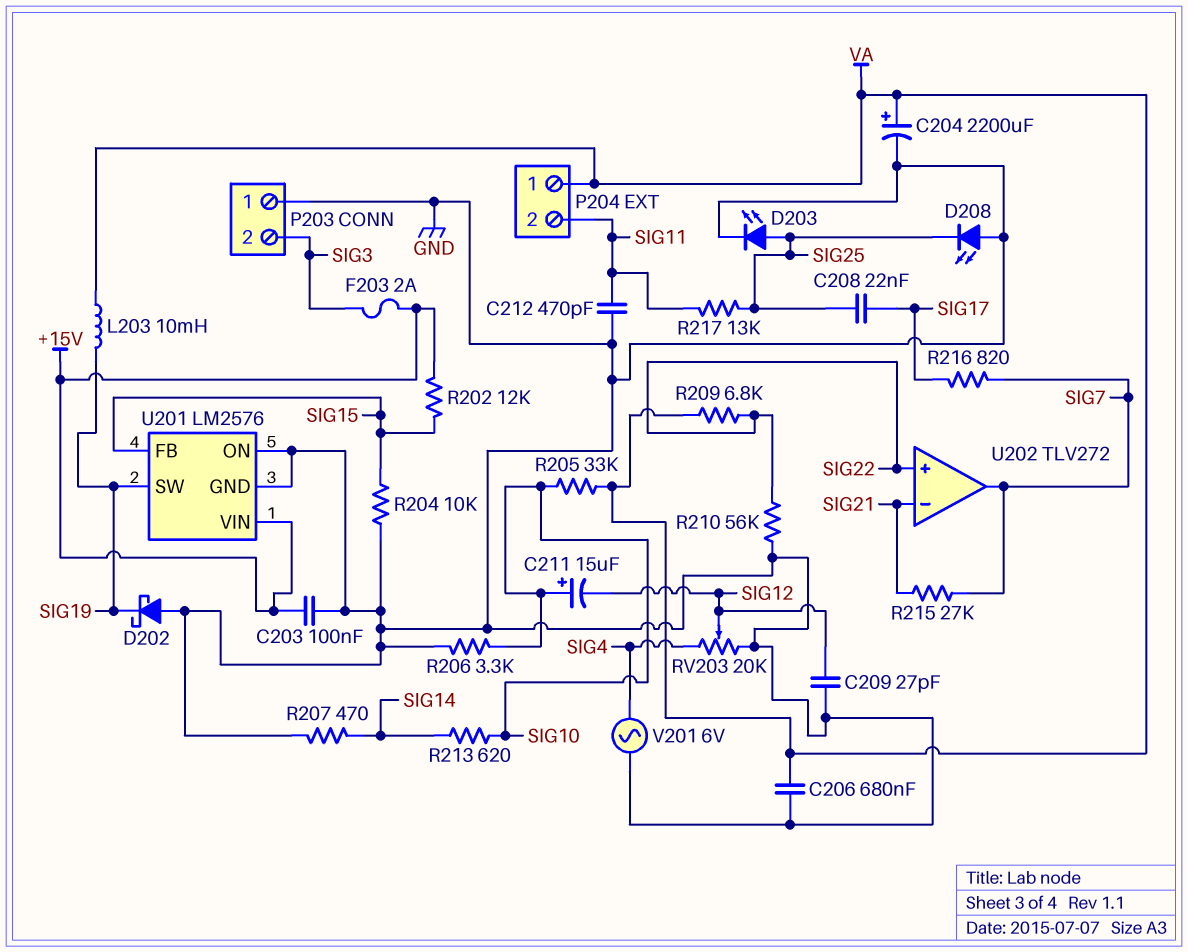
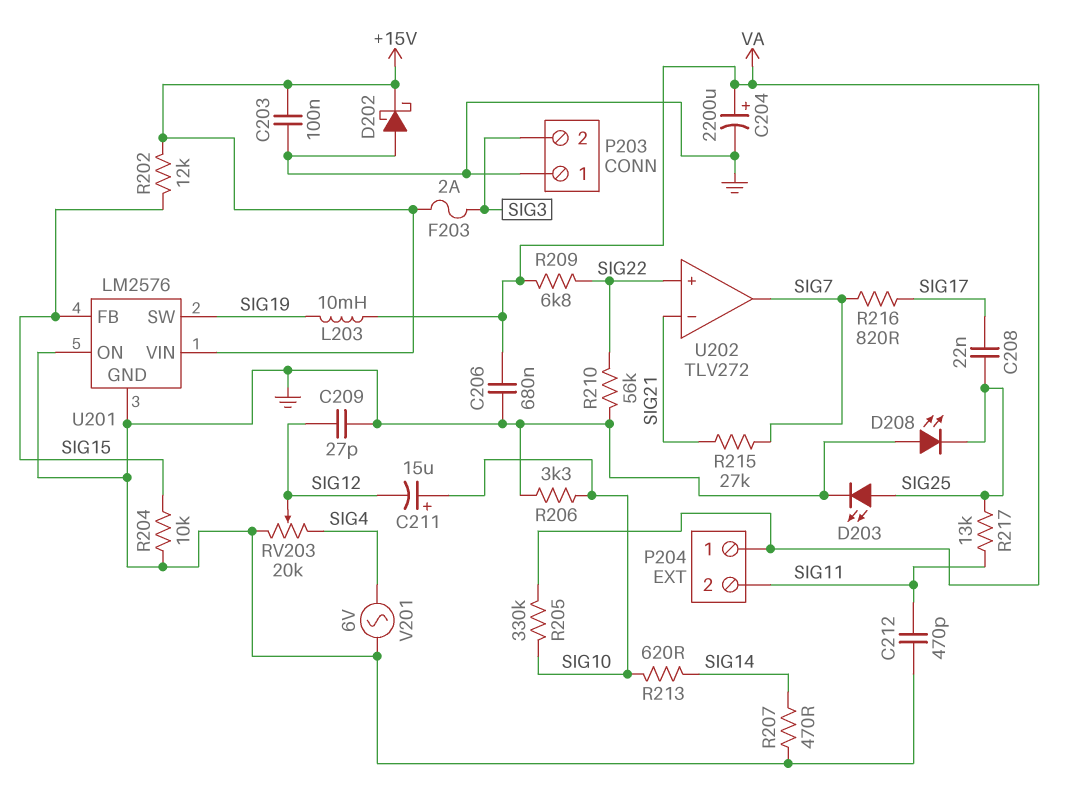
D202: schottky (A GND, K SIG19) -> schottky (A GND, K +15V)
R205: 33k (SIG10, VA) -> 330k (SIG10, VA)

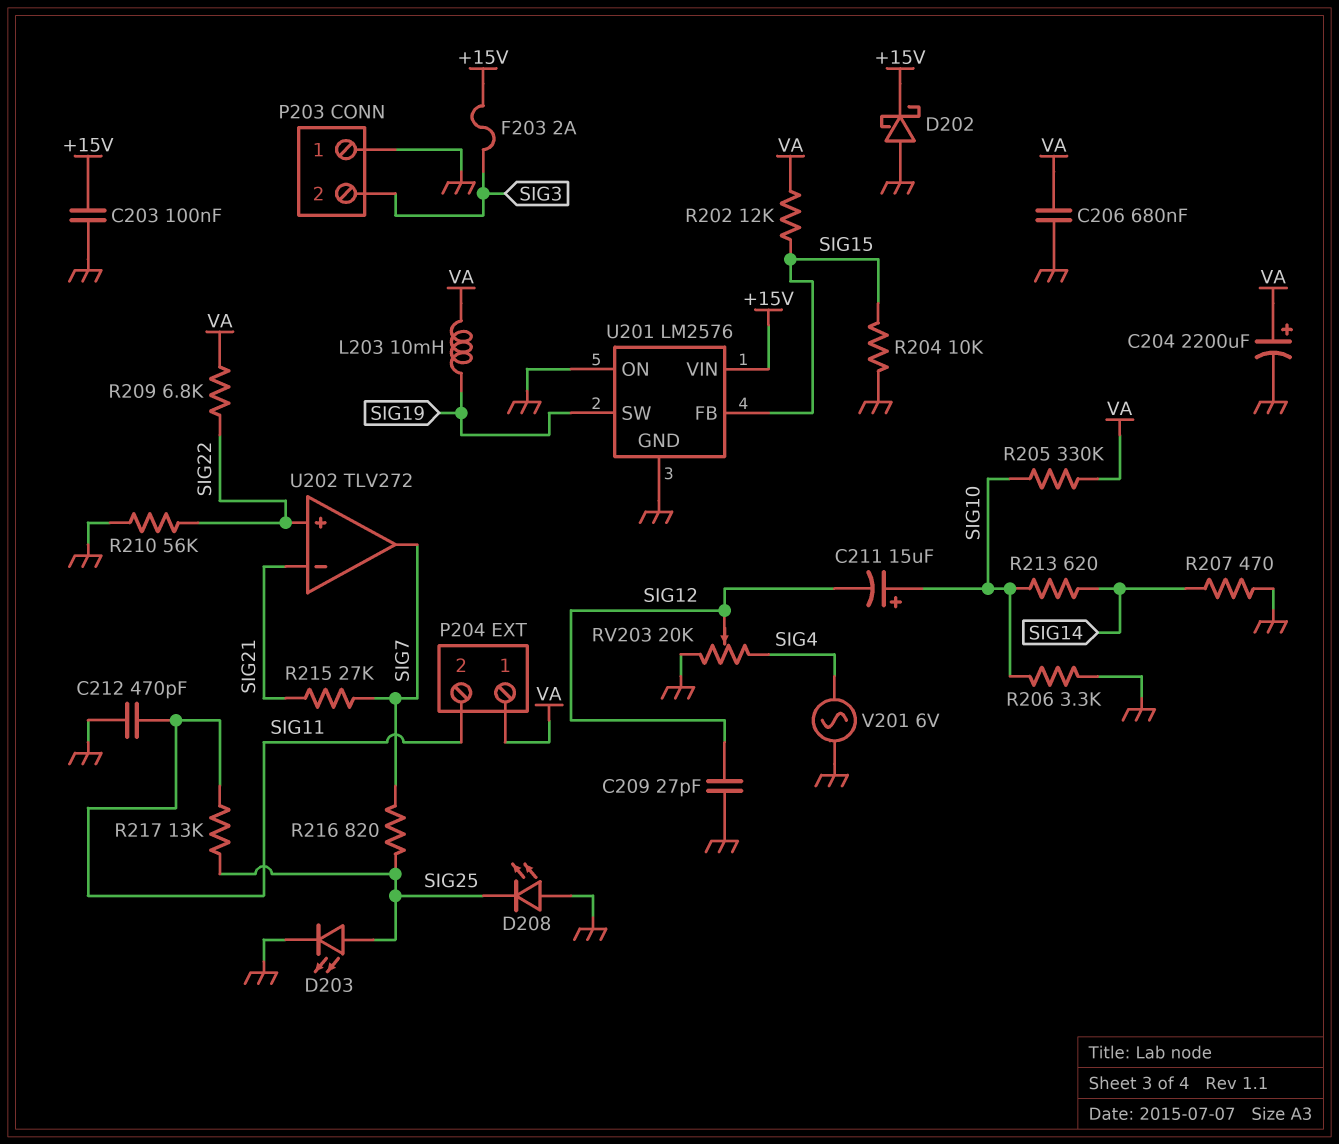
C208: 22nF (SIG17, SIG25) -> none
R202: 12k (+15V, SIG15) -> 12k (SIG15, VA)
R216: 820 (SIG7, SIG17) -> 820 (SIG7, SIG25)

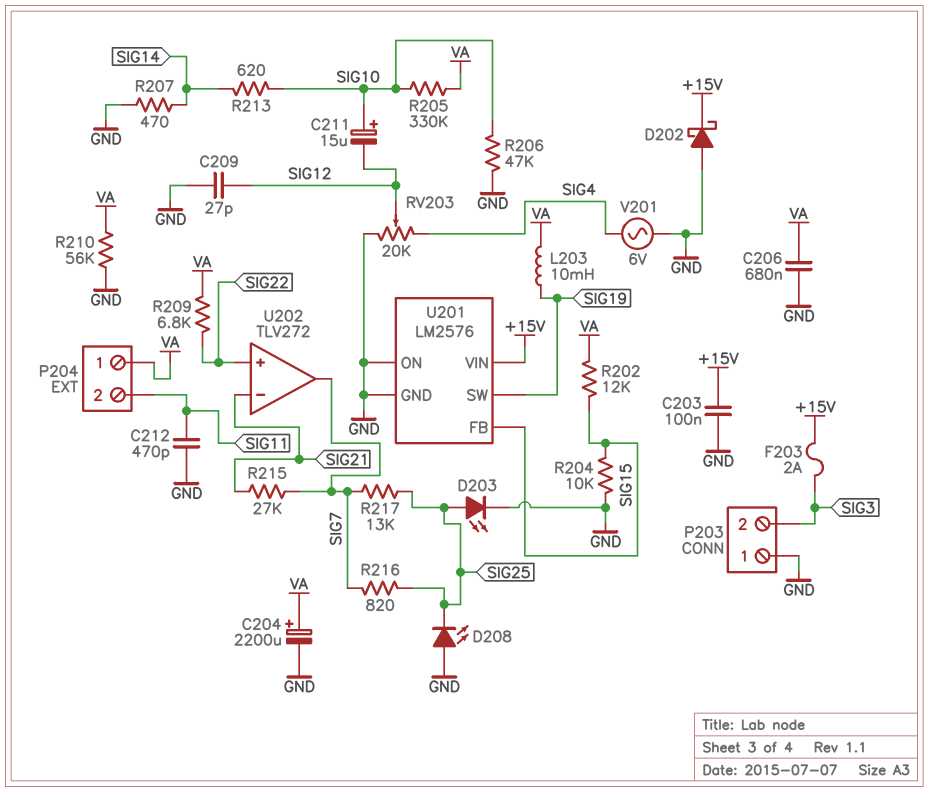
R206: 3.3k (GND, SIG10) -> 47k (GND, SIG10)
R210: 56k (GND, SIG22) -> 56k (GND, VA)
R217: 13k (SIG11, SIG25) -> 13k (SIG7, SIG25)

